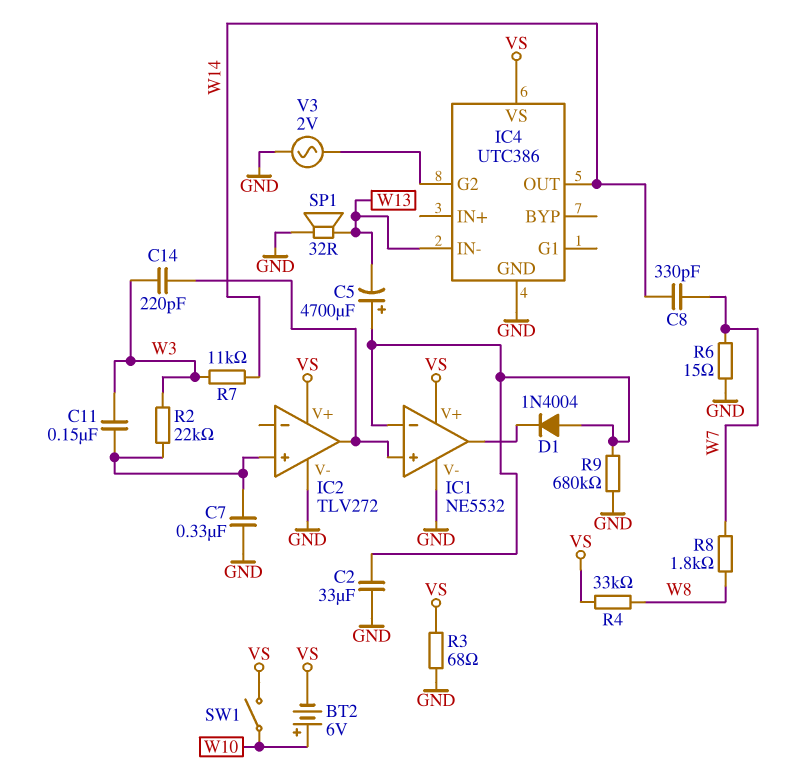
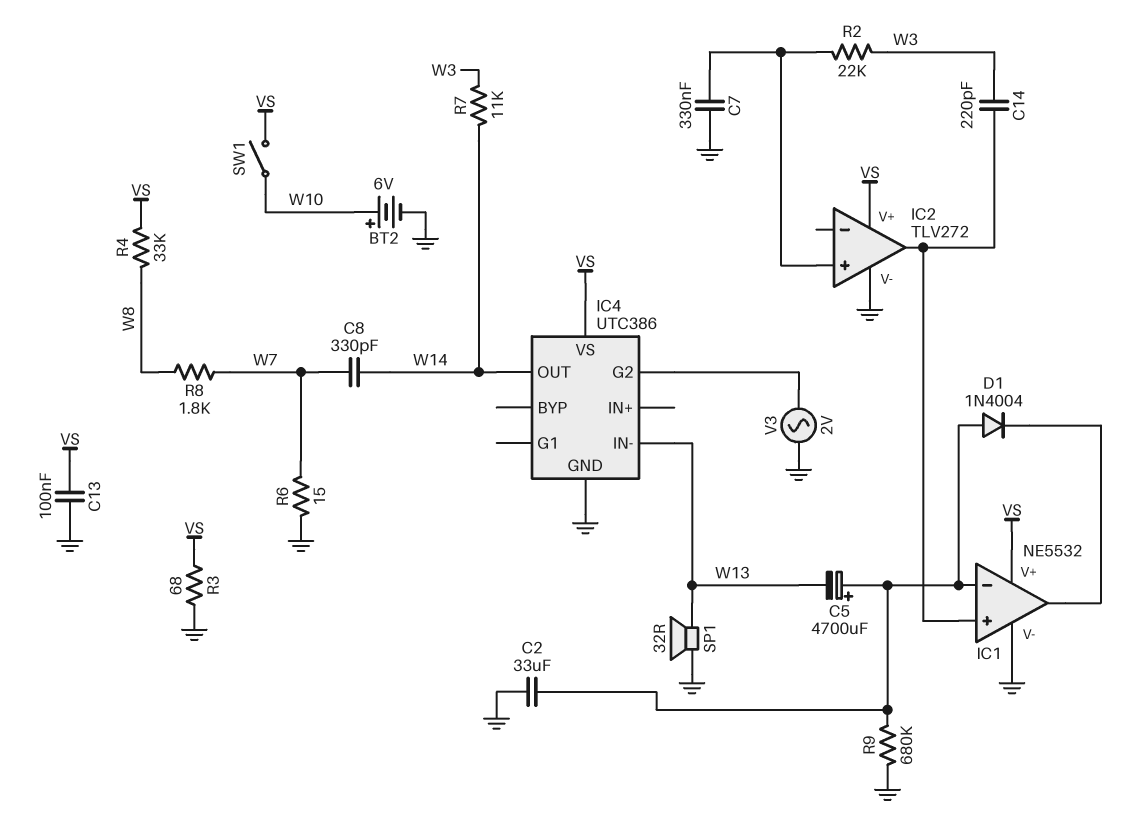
BT2: 6V (plus W10, minus VS) -> 6V (plus W10, minus GND)
C11: 150nF (IC2/in+, W3) -> none
C13: none -> 100nF (GND, VS)

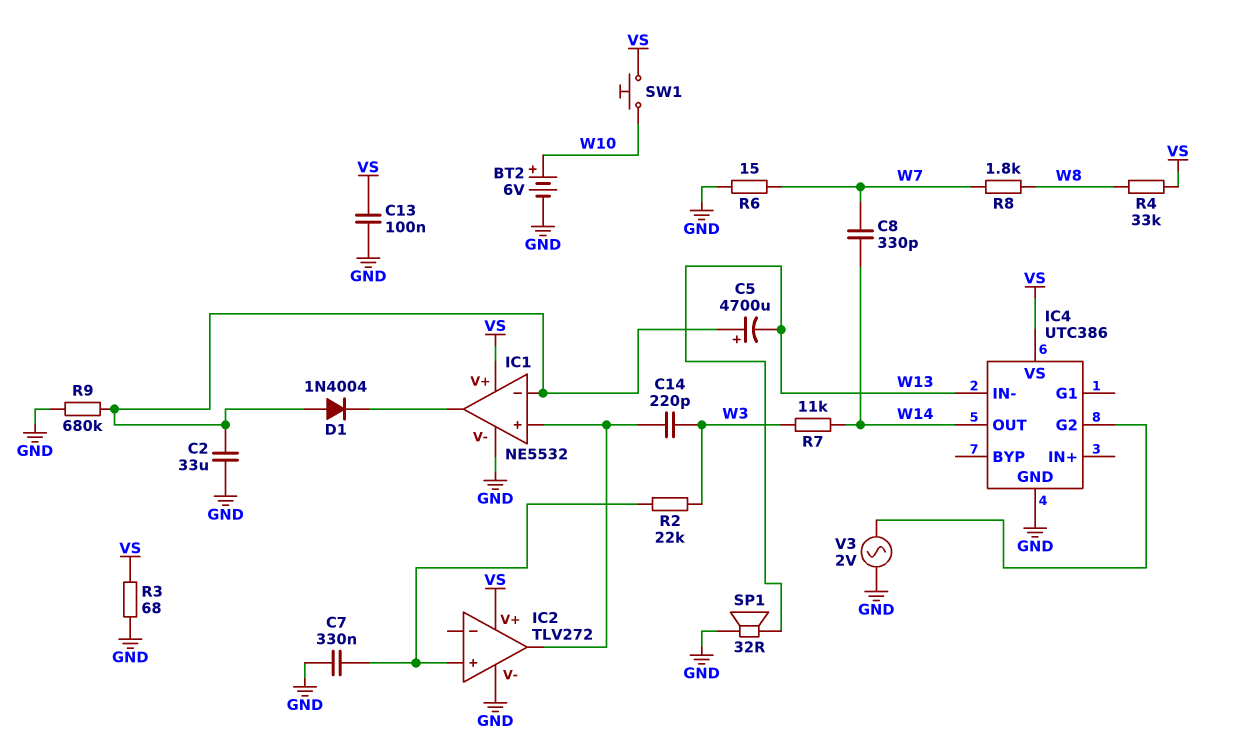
SW1: switch (VS, W10) -> button (VS, W10)

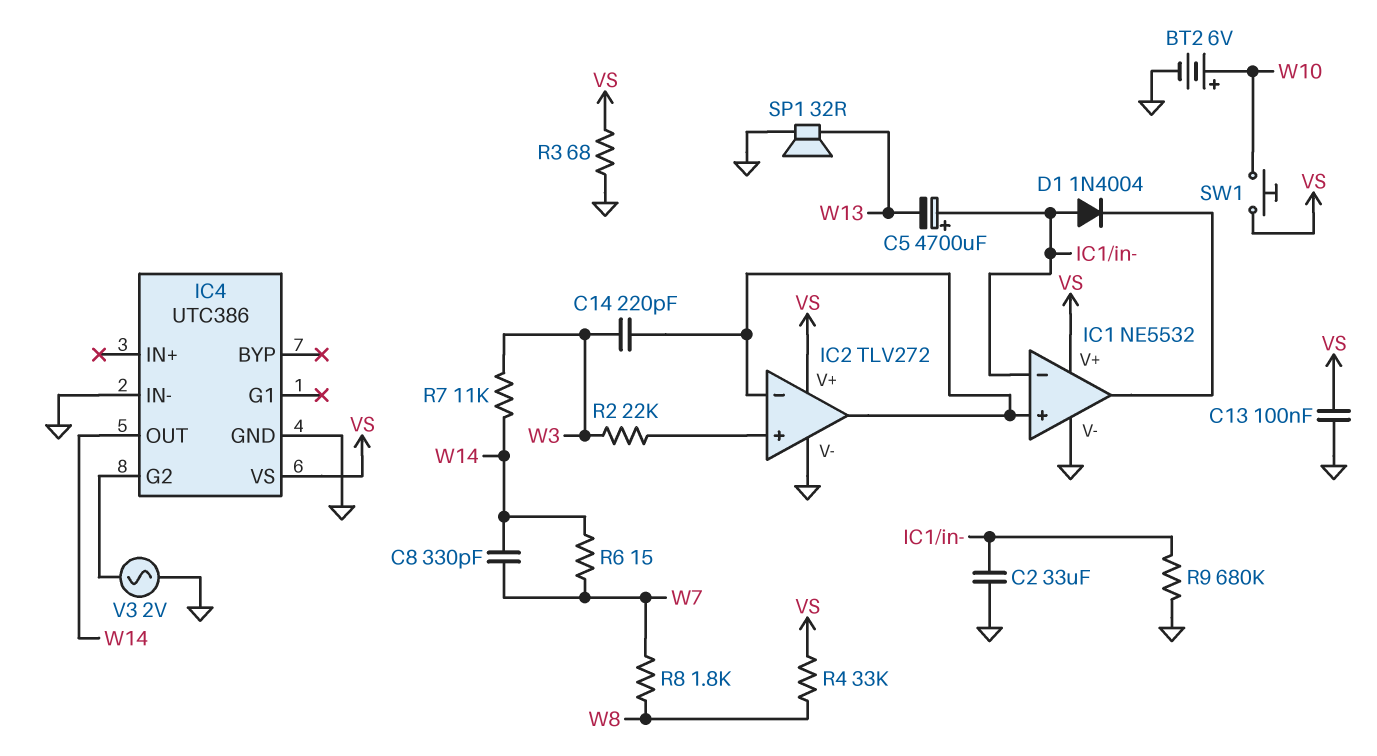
C7: 330nF (GND, IC2/in+) -> none
IC2 pin in-: none -> IC1/in+
IC4 pin IN-: W13 -> GND
R6: 15 (GND, W7) -> 15 (W7, W14)

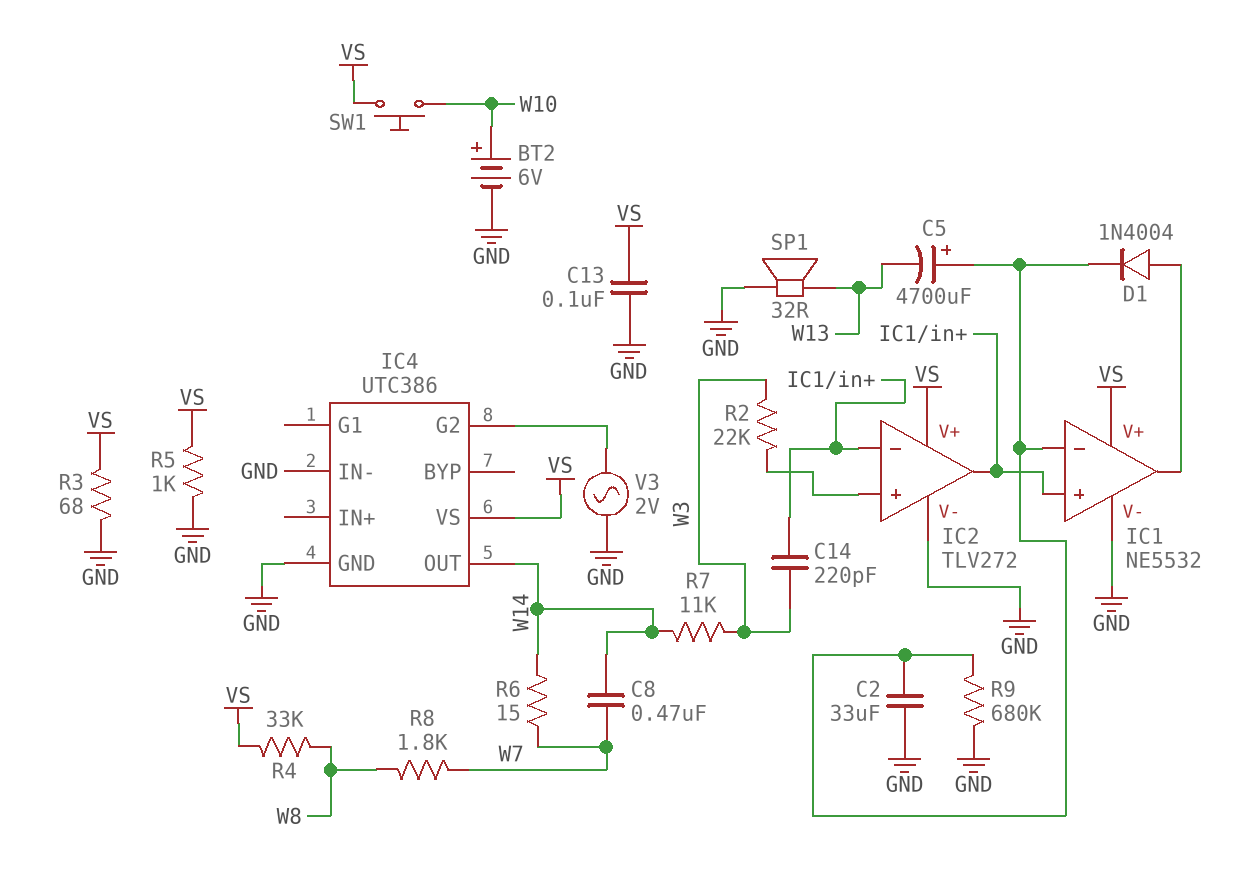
C8: 330pF (W7, W14) -> 470nF (W7, W14)
D1: diode 1N4004 (A IC1/in-, K IC1/out) -> diode 1N4004 (A IC1/out, K IC1/in-)
R5: none -> 1k (GND, VS)

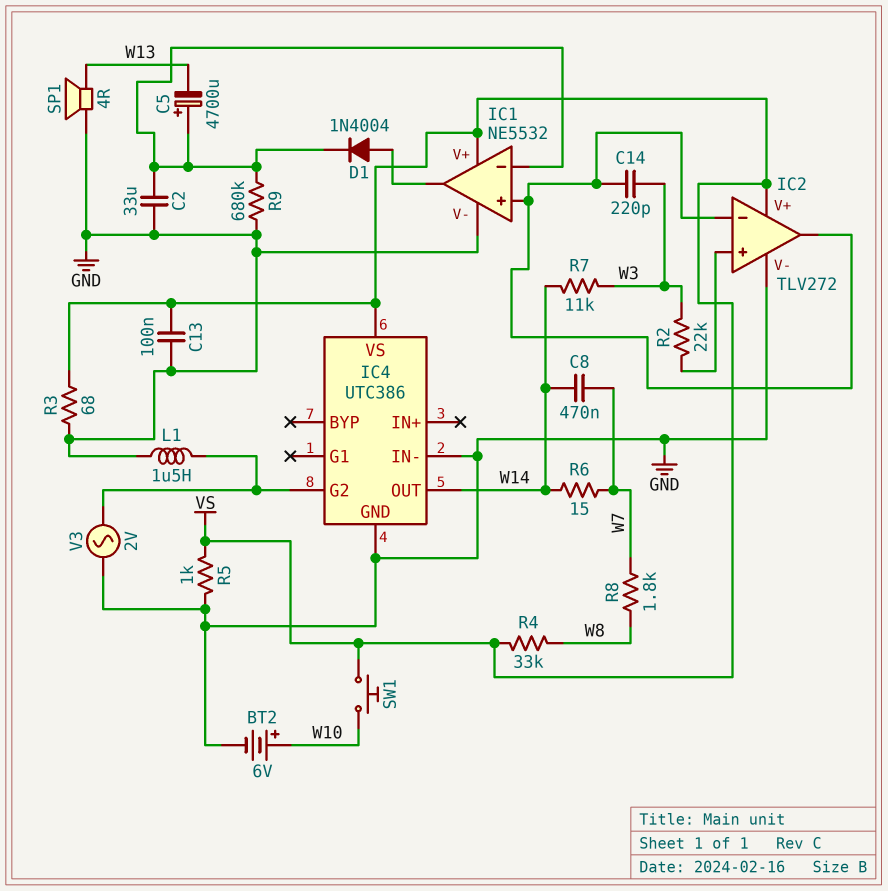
L1: none -> 1.5uH (GND, IC4/G2)
SP1: speaker 32R (GND, W13) -> speaker 4R (GND, W13)

